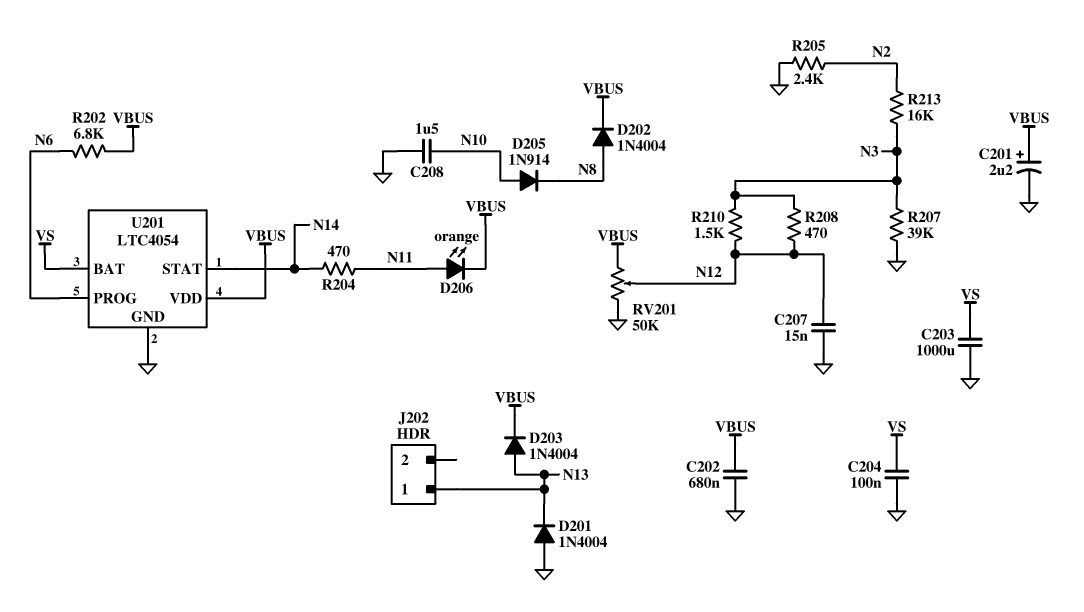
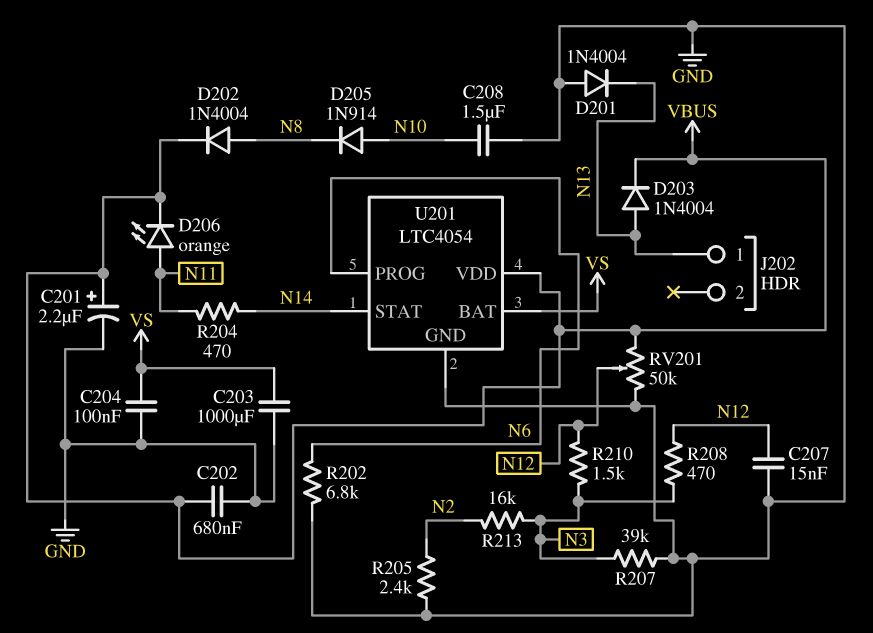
R202: 6.8k (N6, VBUS) -> 6.8k (GND, N6)

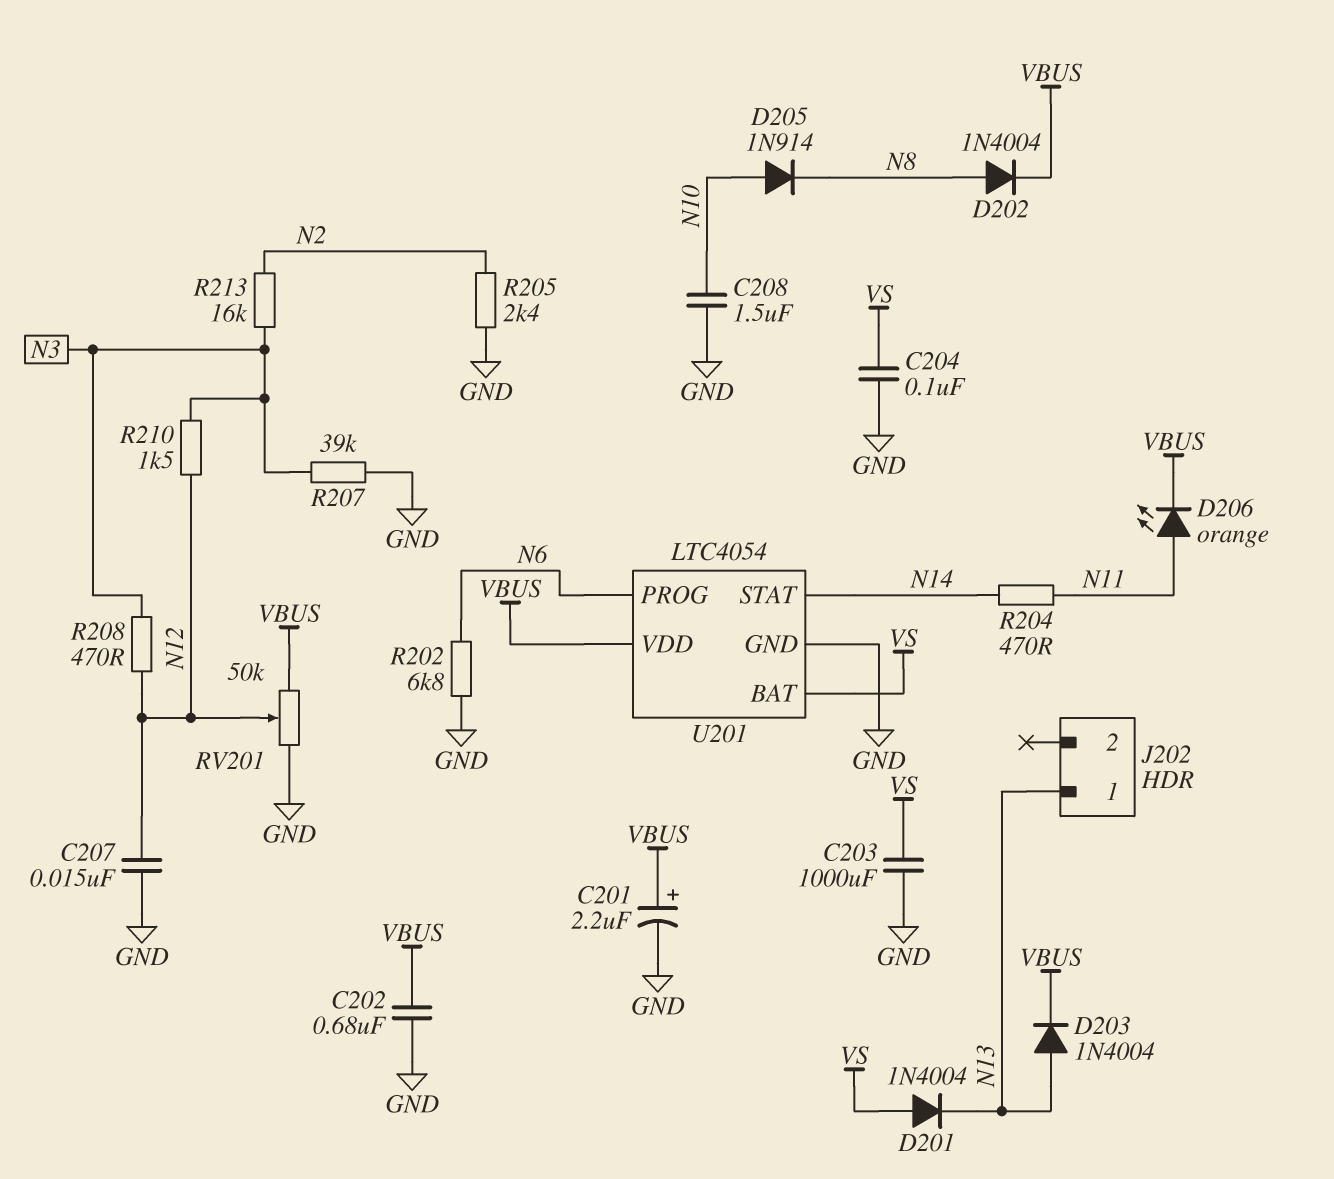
D201: diode 1N4004 (A GND, K N13) -> diode 1N4004 (A VS, K N13)

